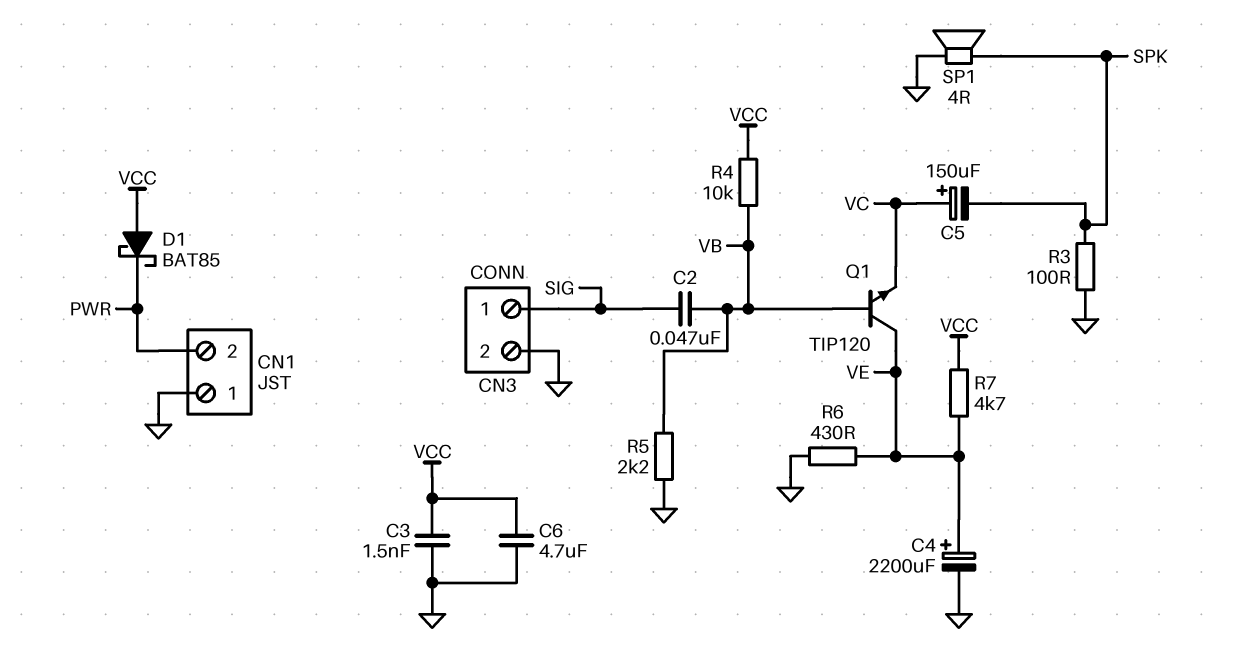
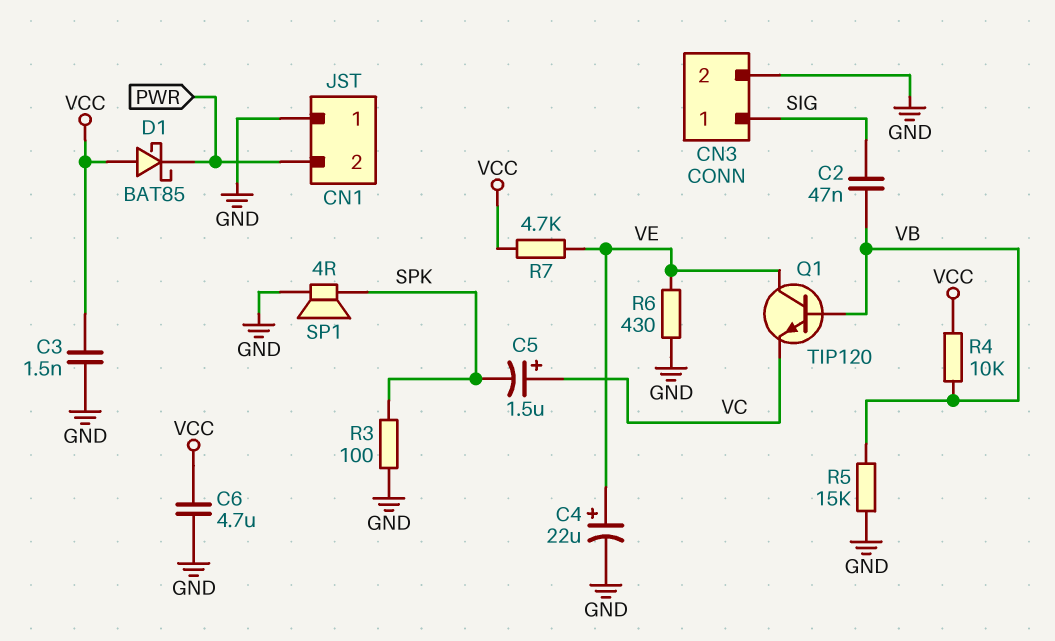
C4: 2200uF (plus VE, minus GND) -> 22uF (plus VE, minus GND)
C5: 150uF (plus VC, minus SPK) -> 1.5uF (plus VC, minus SPK)
R5: 2.2k (GND, VB) -> 15k (GND, VB)

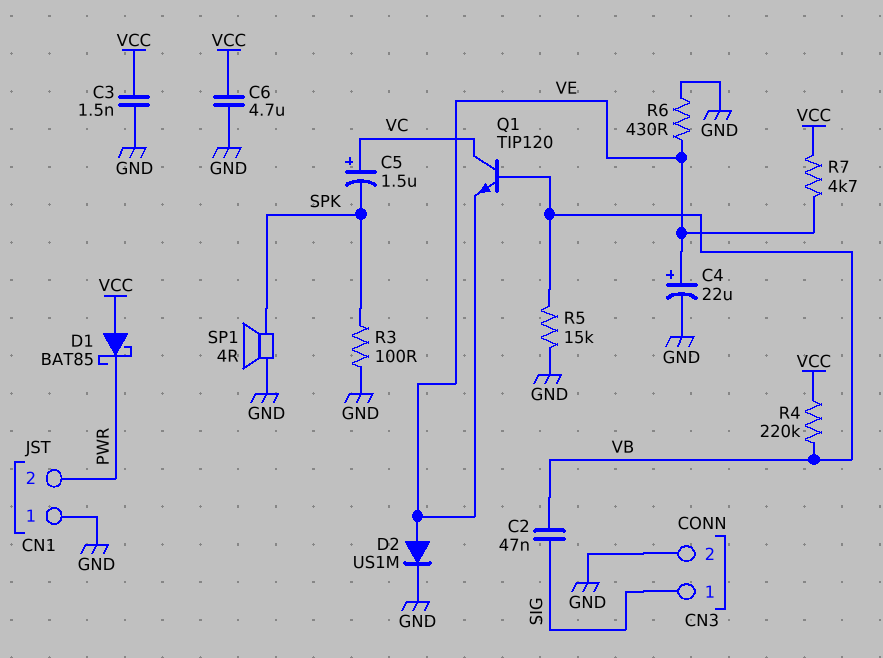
D2: none -> diode US1M (A VE, K GND)
Q1: NPN TIP120 (B VB, C VE, E VC) -> NPN TIP120 (B VB, C VC, E VE)
R4: 10k (VB, VCC) -> 220k (VB, VCC)

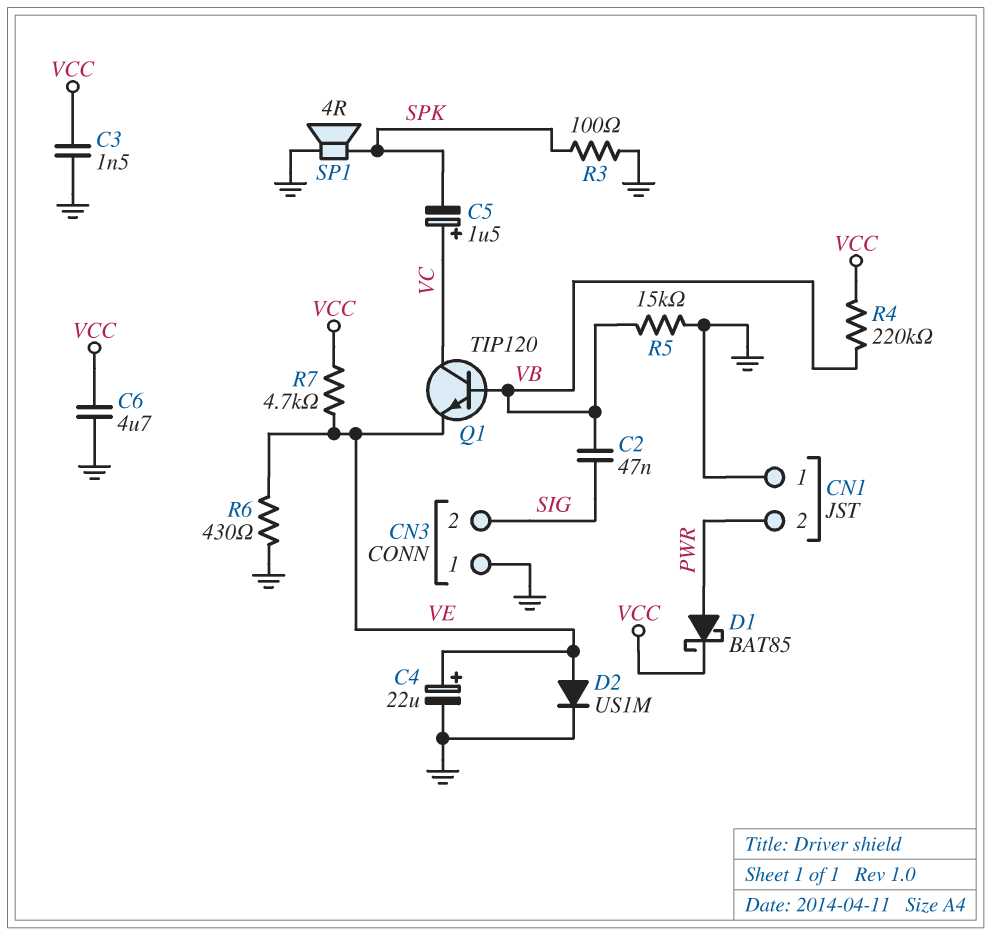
CN3 pin 1: SIG -> GND
CN3 pin 2: GND -> SIG
D1: schottky BAT85 (A VCC, K PWR) -> schottky BAT85 (A PWR, K VCC)

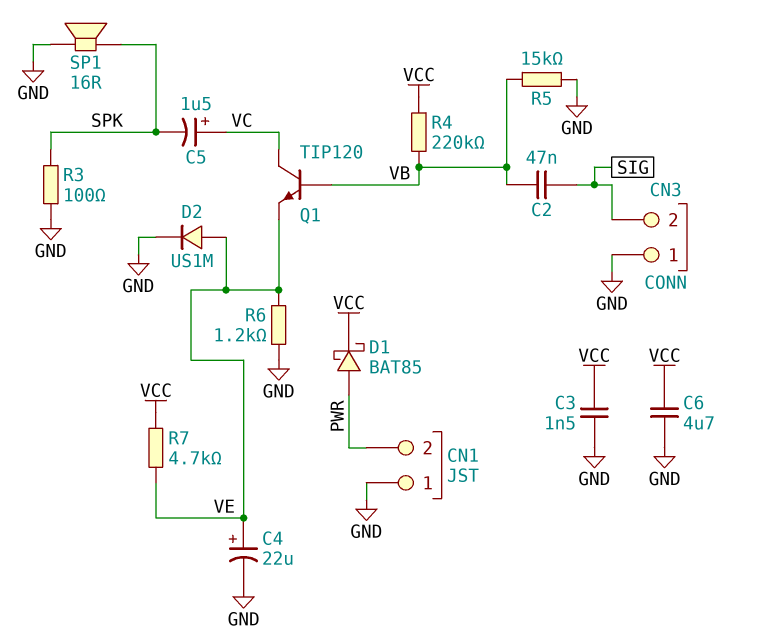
R6: 430 (GND, VE) -> 1.2k (GND, VE)
SP1: speaker 4R (GND, SPK) -> speaker 16R (GND, SPK)

